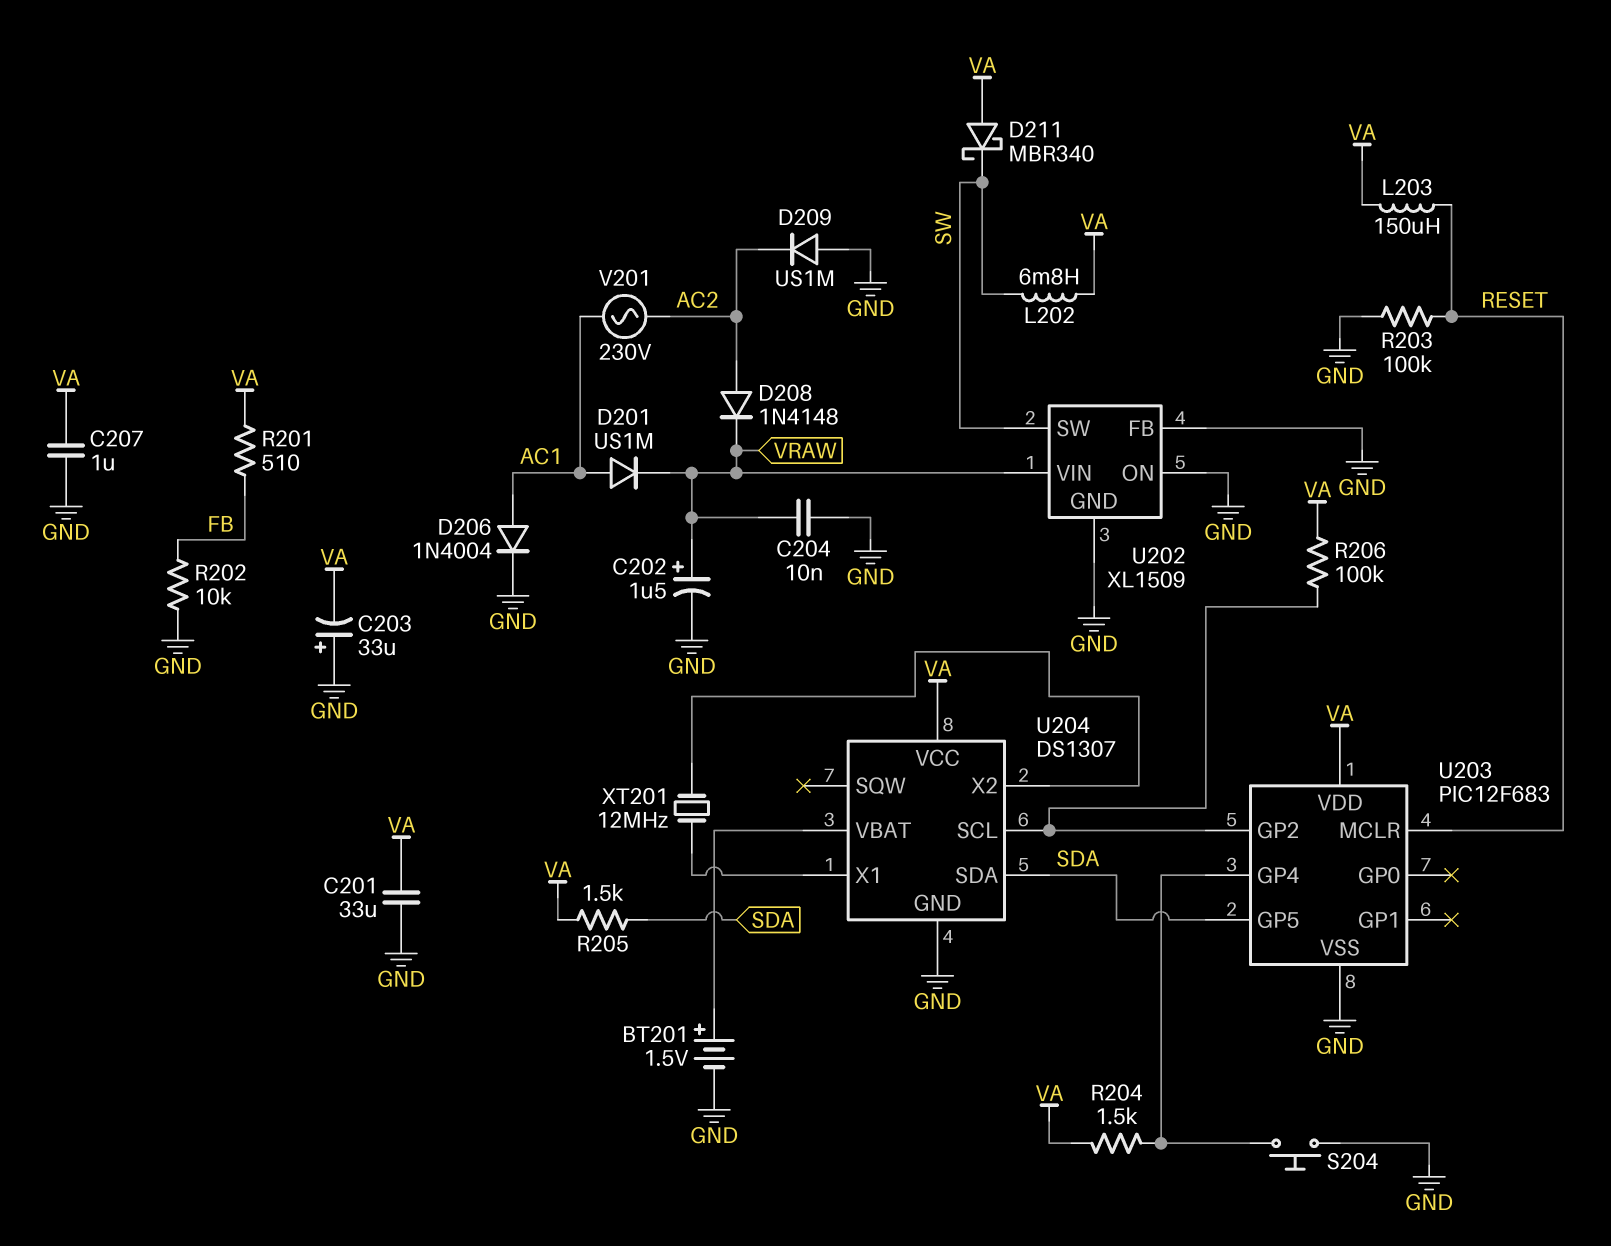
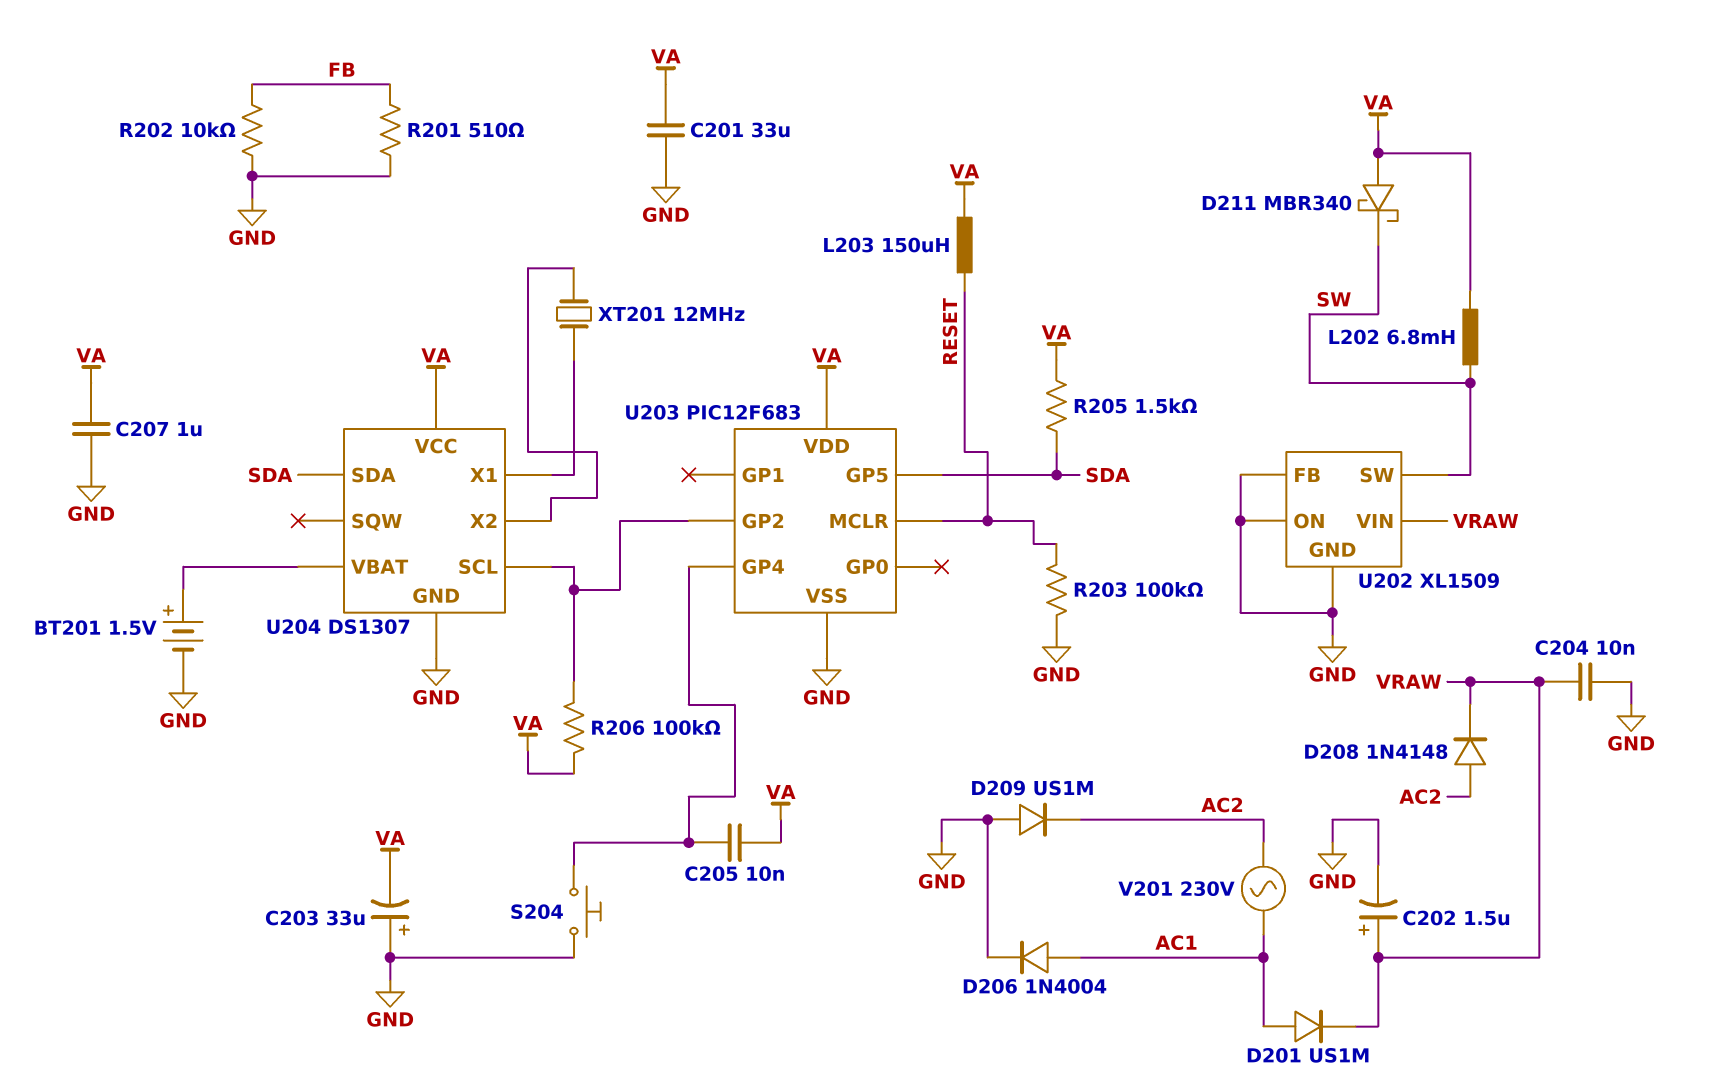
C205: none -> 10nF (U203/GP4, VA)
R201: 510 (FB, VA) -> 510 (FB, GND)
R204: 1.5k (U203/GP4, VA) -> none

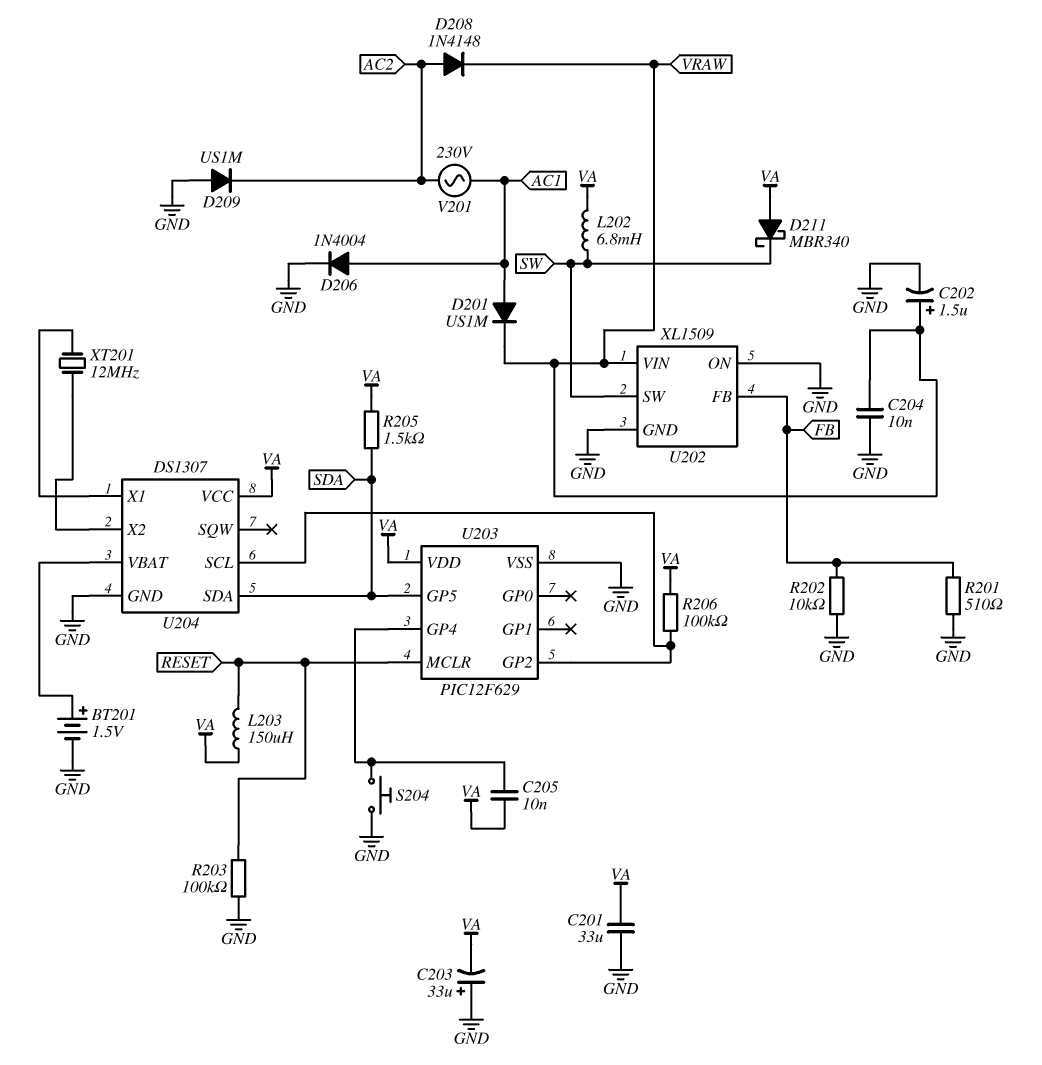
C207: 1uF (GND, VA) -> none
U202 pin FB: GND -> FB
U203: PIC12F683 -> PIC12F629

